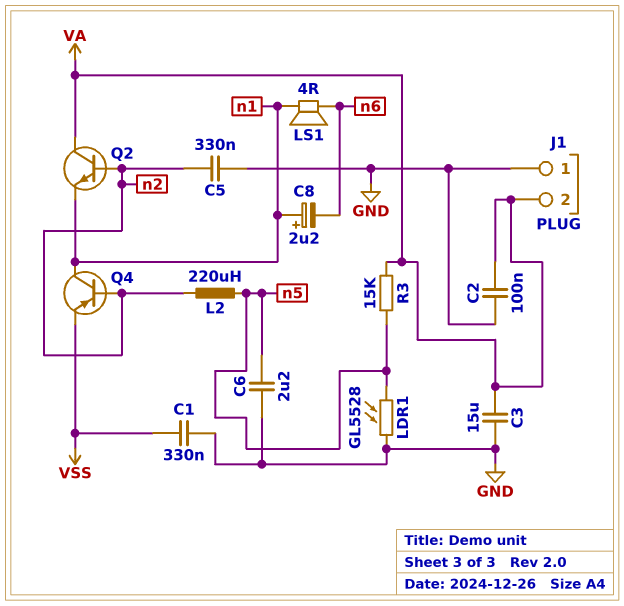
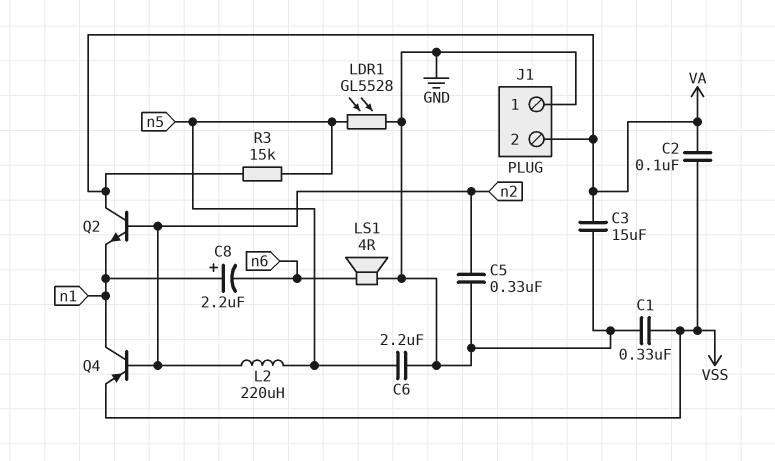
C2: 100nF (GND, VA) -> 100nF (VA, VSS)
LS1: speaker 4R (n1, n6) -> speaker 4R (GND, n6)

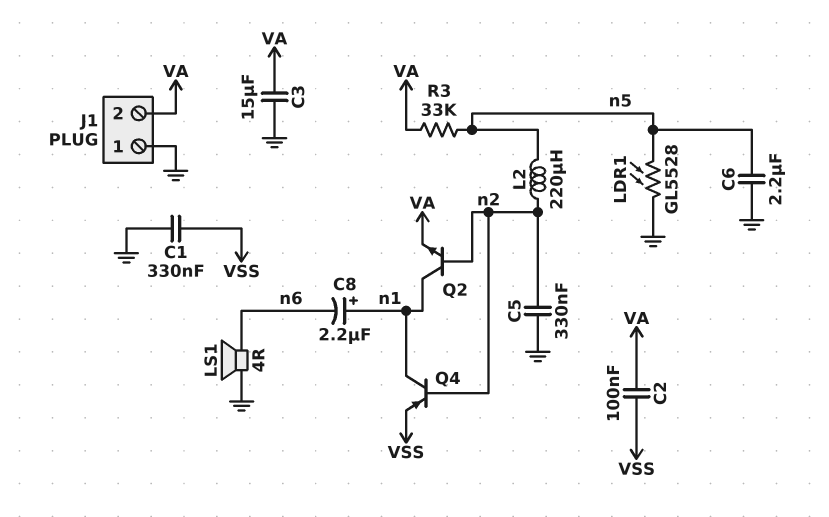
Q2: NPN (B n2, C VA, E n1) -> NPN (B n2, C n1, E VA)
R3: 15k (VA, n5) -> 33k (VA, n5)

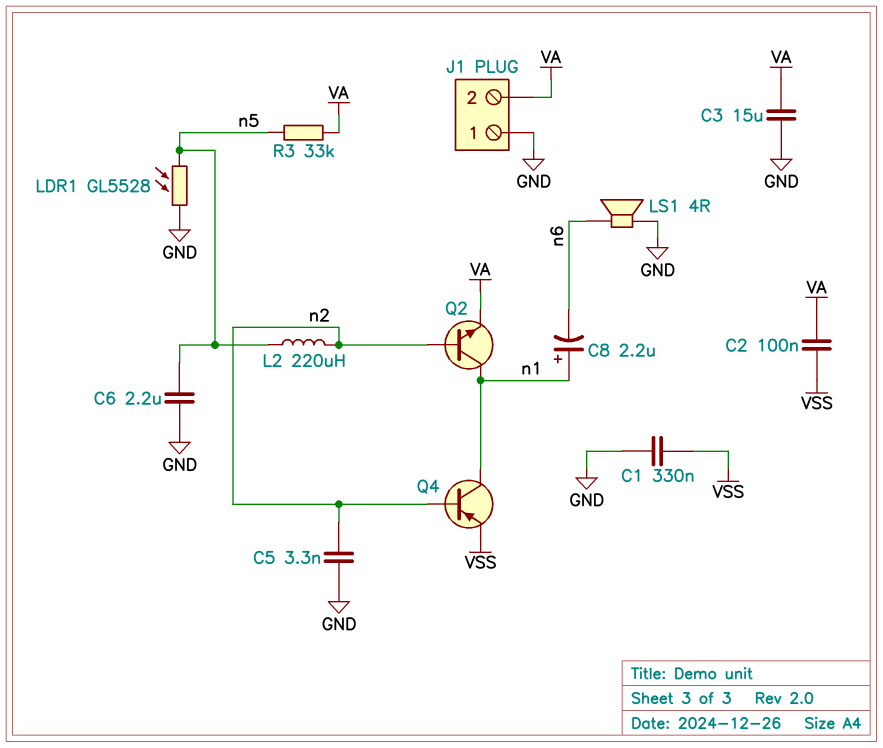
C5: 330nF (GND, n2) -> 3.3nF (GND, n2)

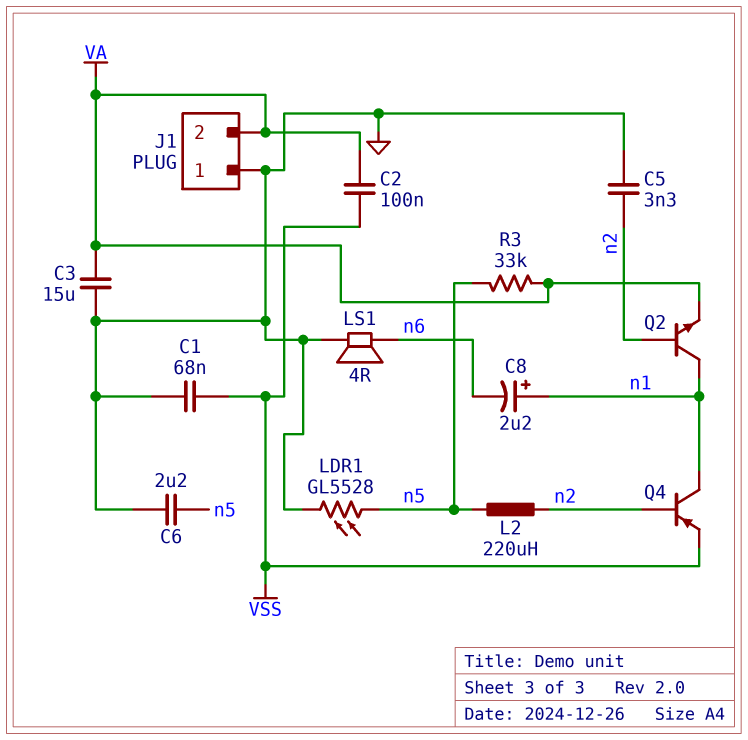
C1: 330nF (GND, VSS) -> 68nF (GND, VSS)

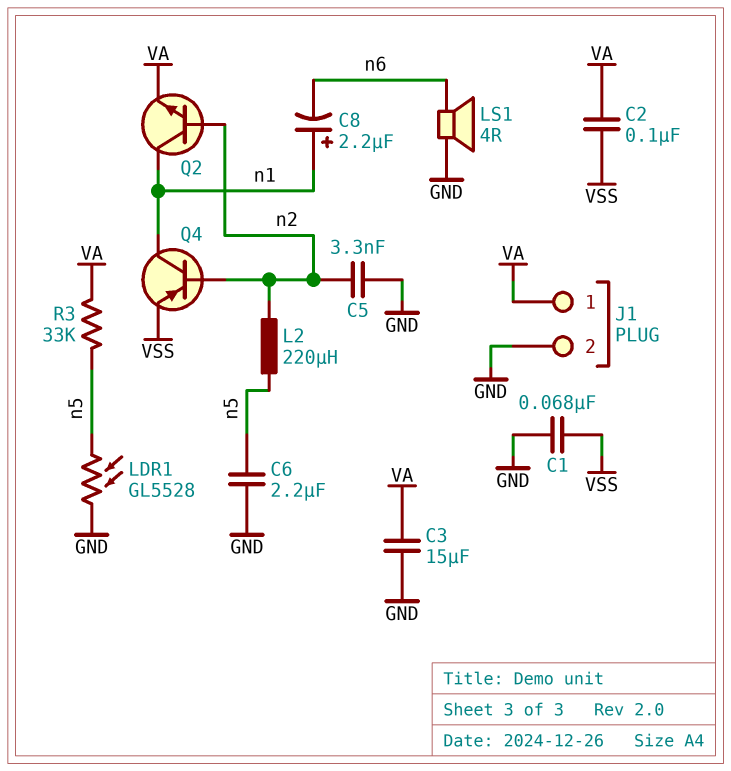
J1 pin 1: GND -> VA
J1 pin 2: VA -> GND

